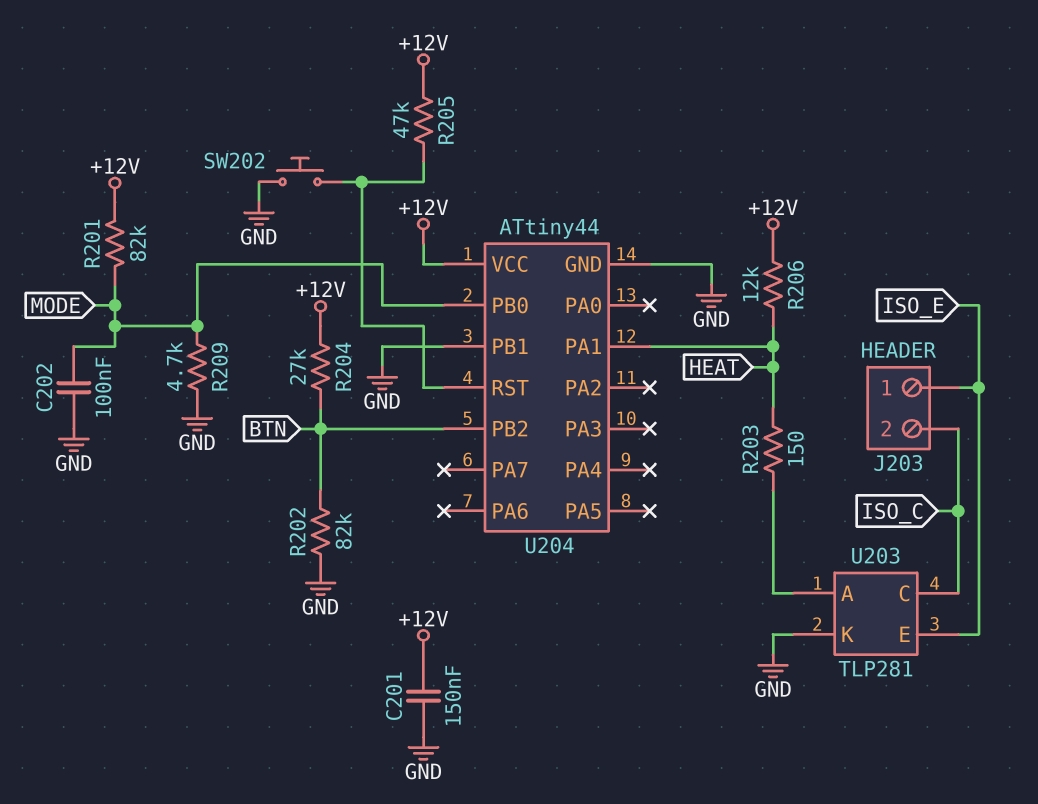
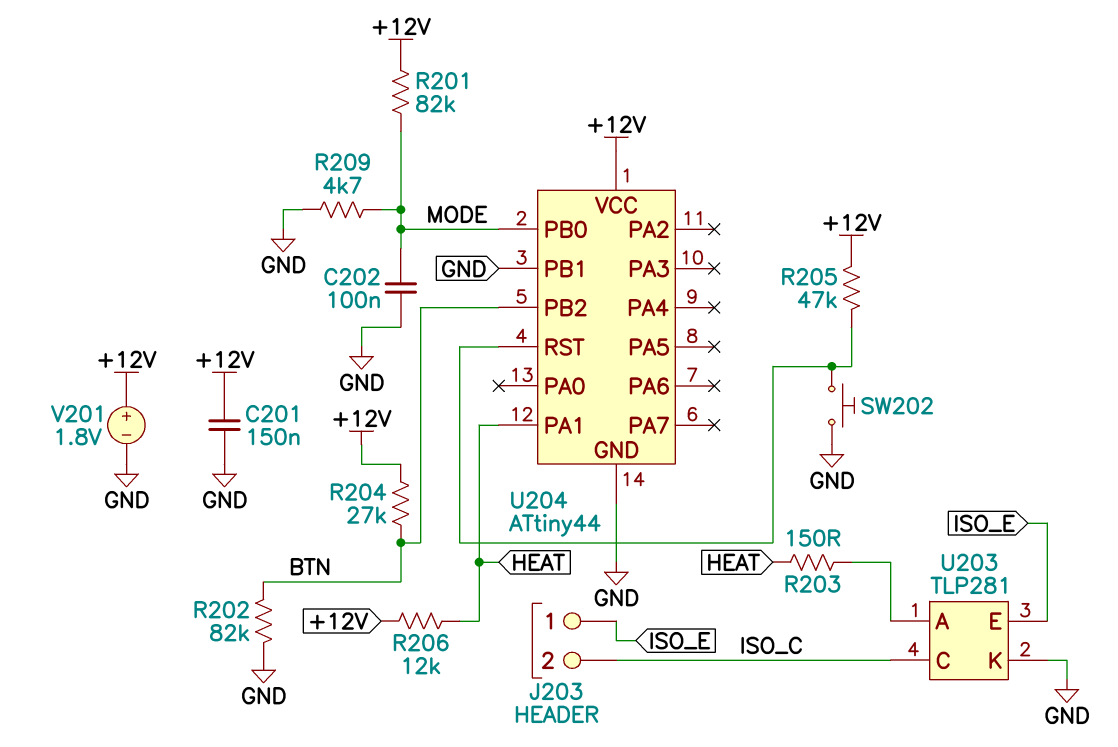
V201: none -> 1.8V (plus +12V, minus GND)

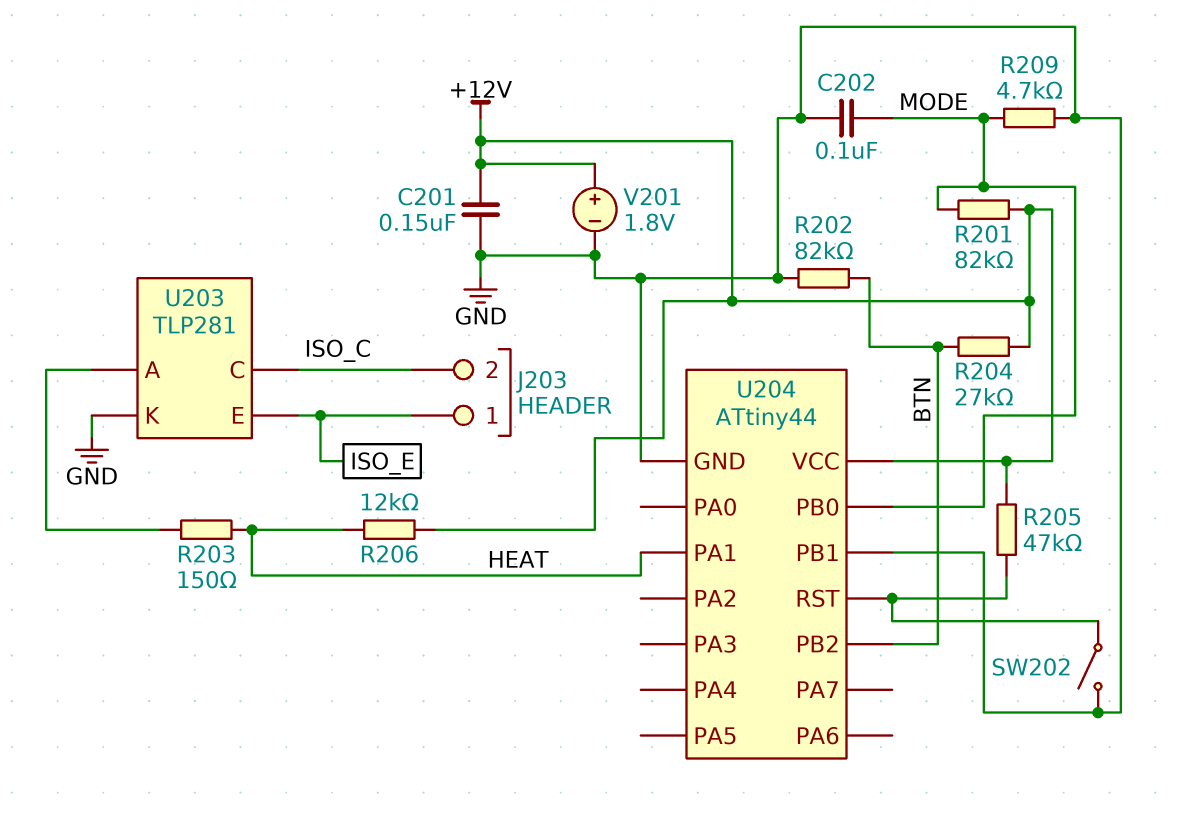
SW202: button (GND, U204/RST) -> switch (GND, U204/RST)

